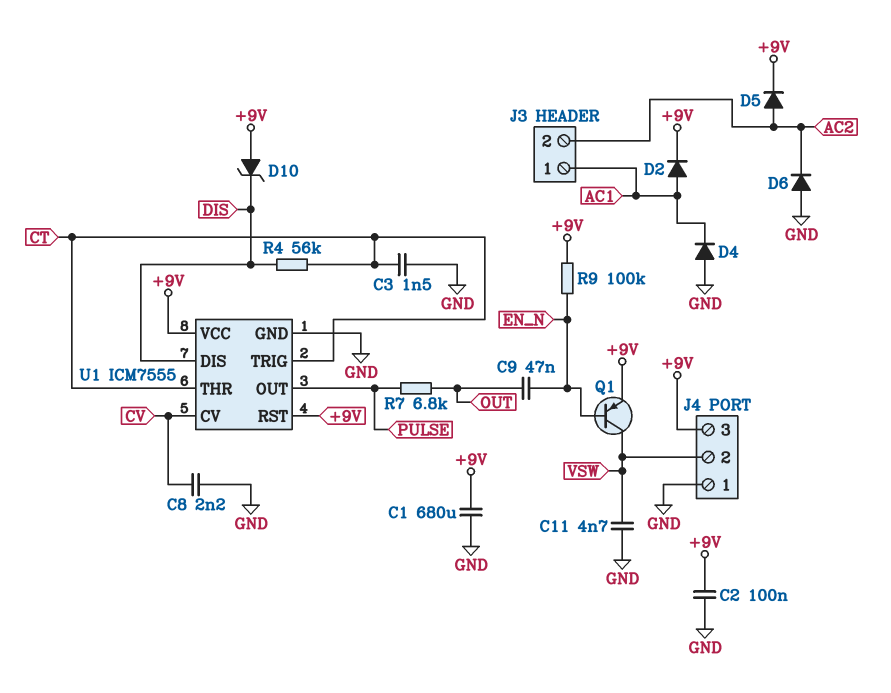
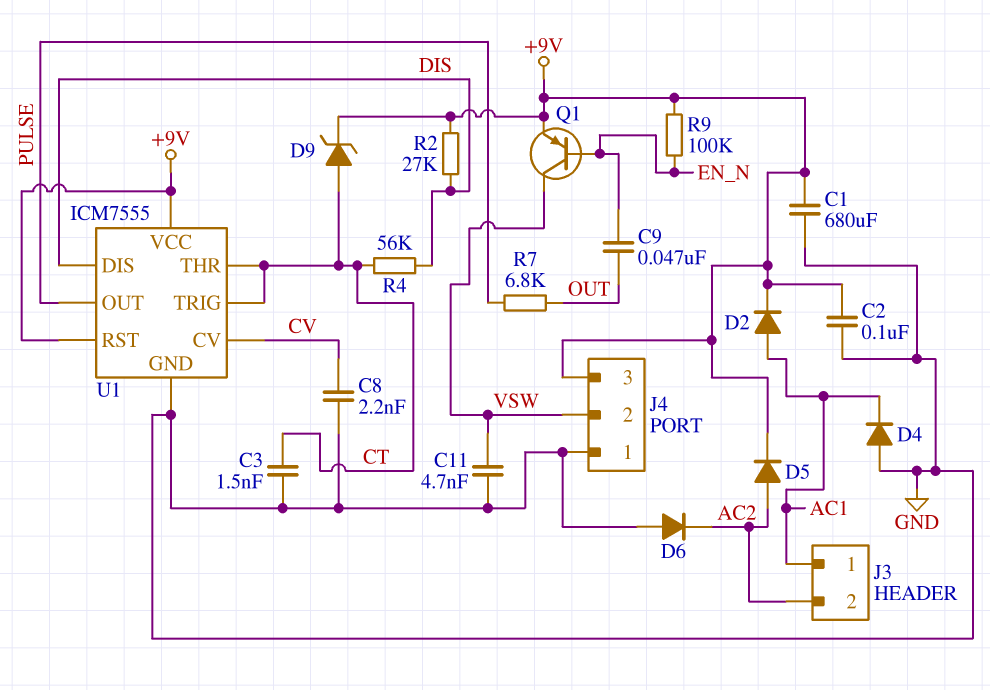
D9: none -> zener (A CT, K +9V)
D10: zener (A +9V, K DIS) -> none
R2: none -> 27k (+9V, DIS)

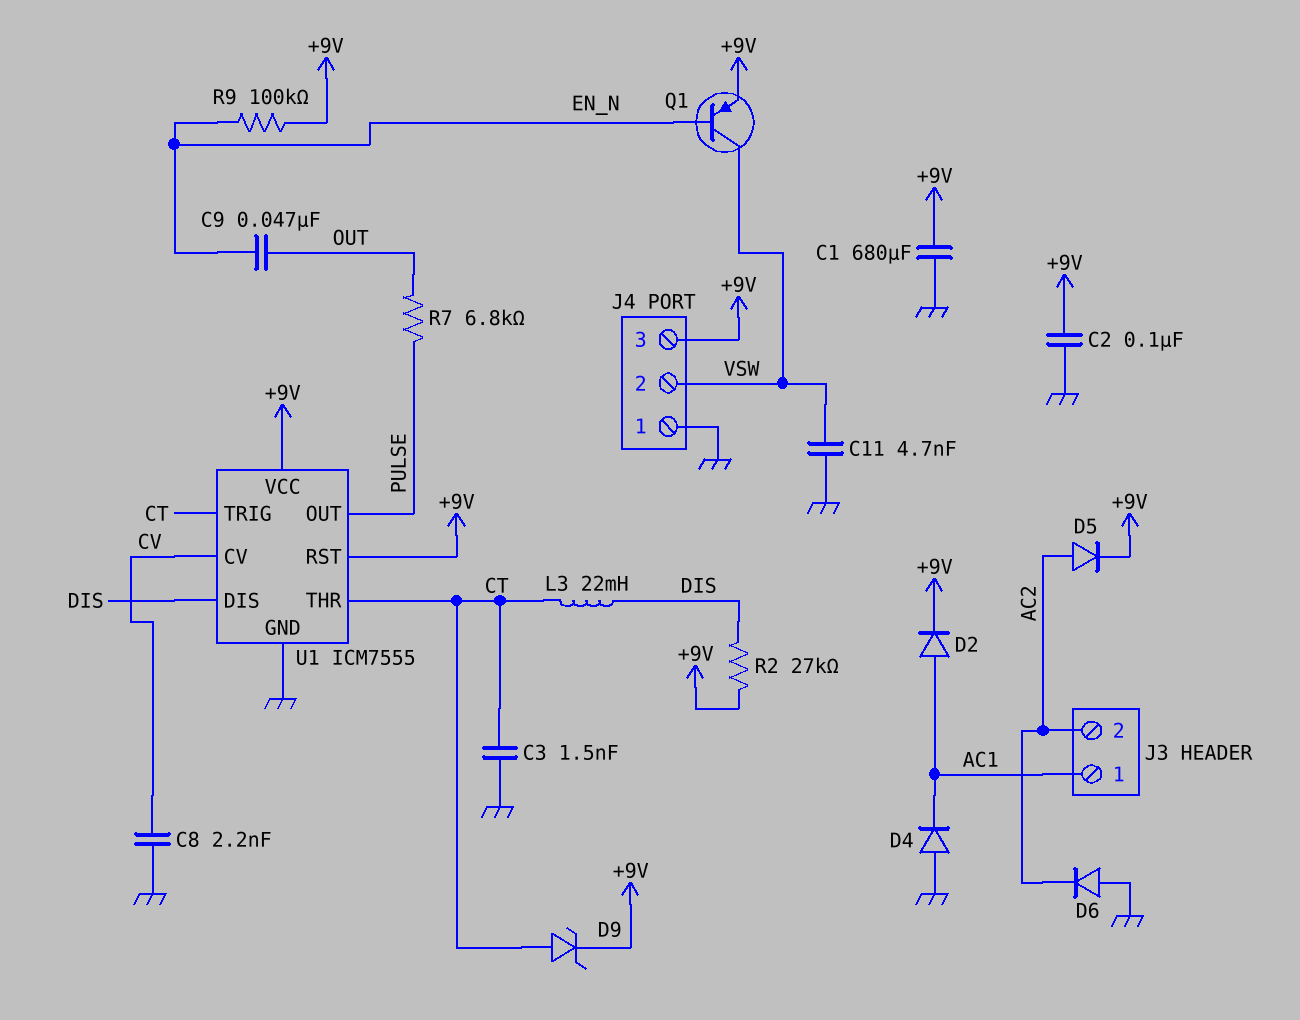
L3: none -> 22mH (CT, DIS)
R4: 56k (CT, DIS) -> none

